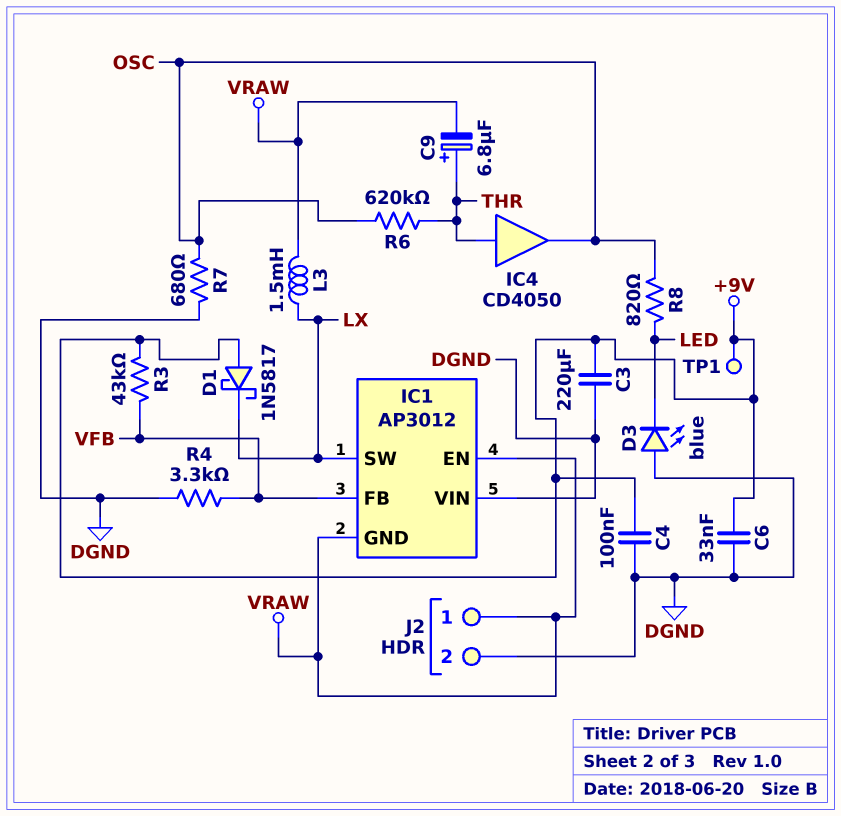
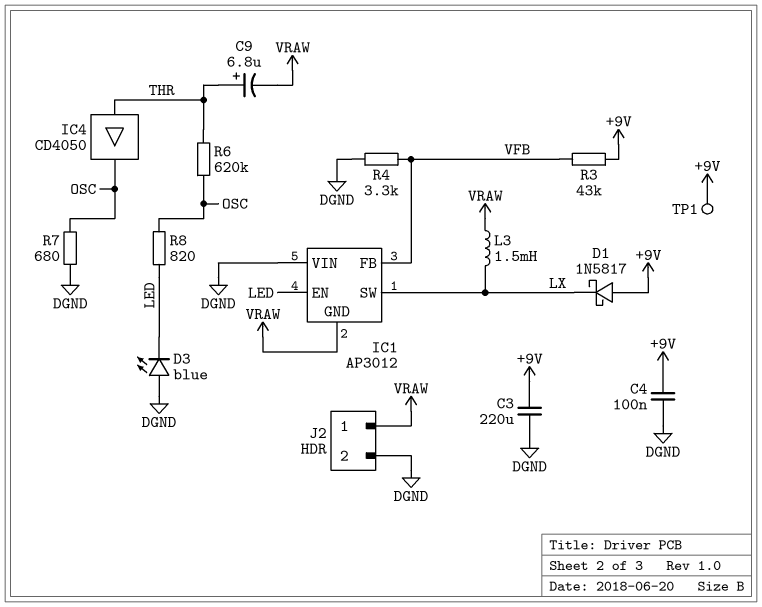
C6: 33nF (+9V, DGND) -> none
IC1 pin EN: VRAW -> LED

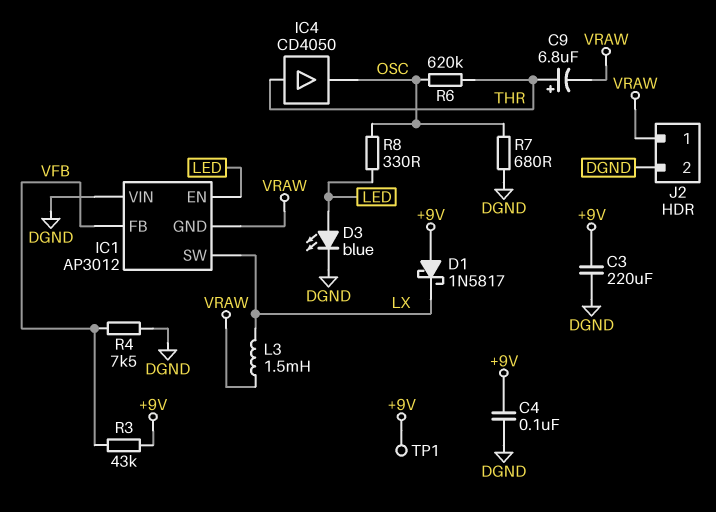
D3: LED blue (A DGND, K LED) -> LED blue (A LED, K DGND)
R4: 3.3k (DGND, VFB) -> 7.5k (DGND, VFB)
R8: 820 (LED, OSC) -> 330 (LED, OSC)

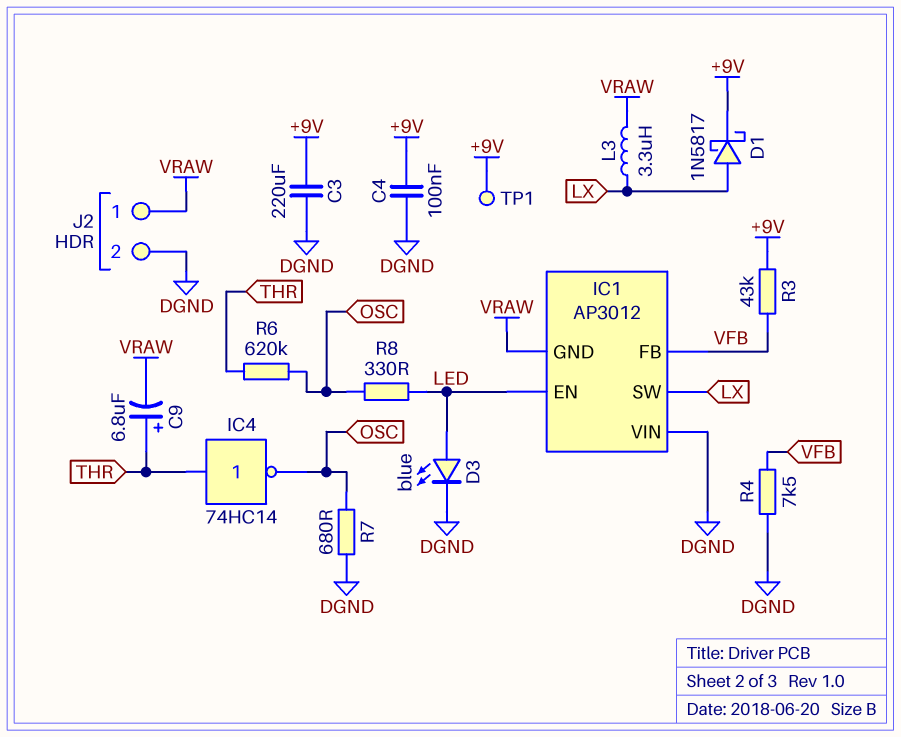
D1: schottky 1N5817 (A +9V, K LX) -> schottky 1N5817 (A LX, K +9V)
IC4: buffer CD4050 (in THR, out OSC) -> NOT 74HC14 (in THR, out OSC)
L3: 1.5mH (LX, VRAW) -> 3.3uH (LX, VRAW)

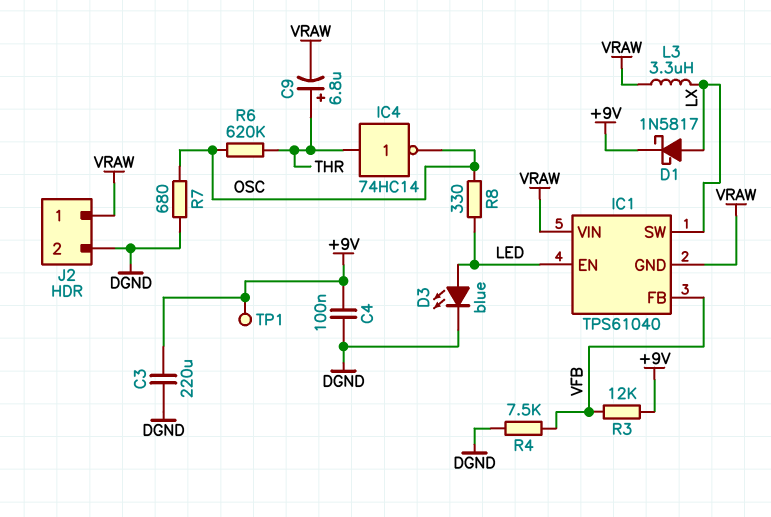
IC1: AP3012 -> TPS61040
IC1 pin VIN: DGND -> VRAW
R3: 43k (+9V, VFB) -> 12k (+9V, VFB)

